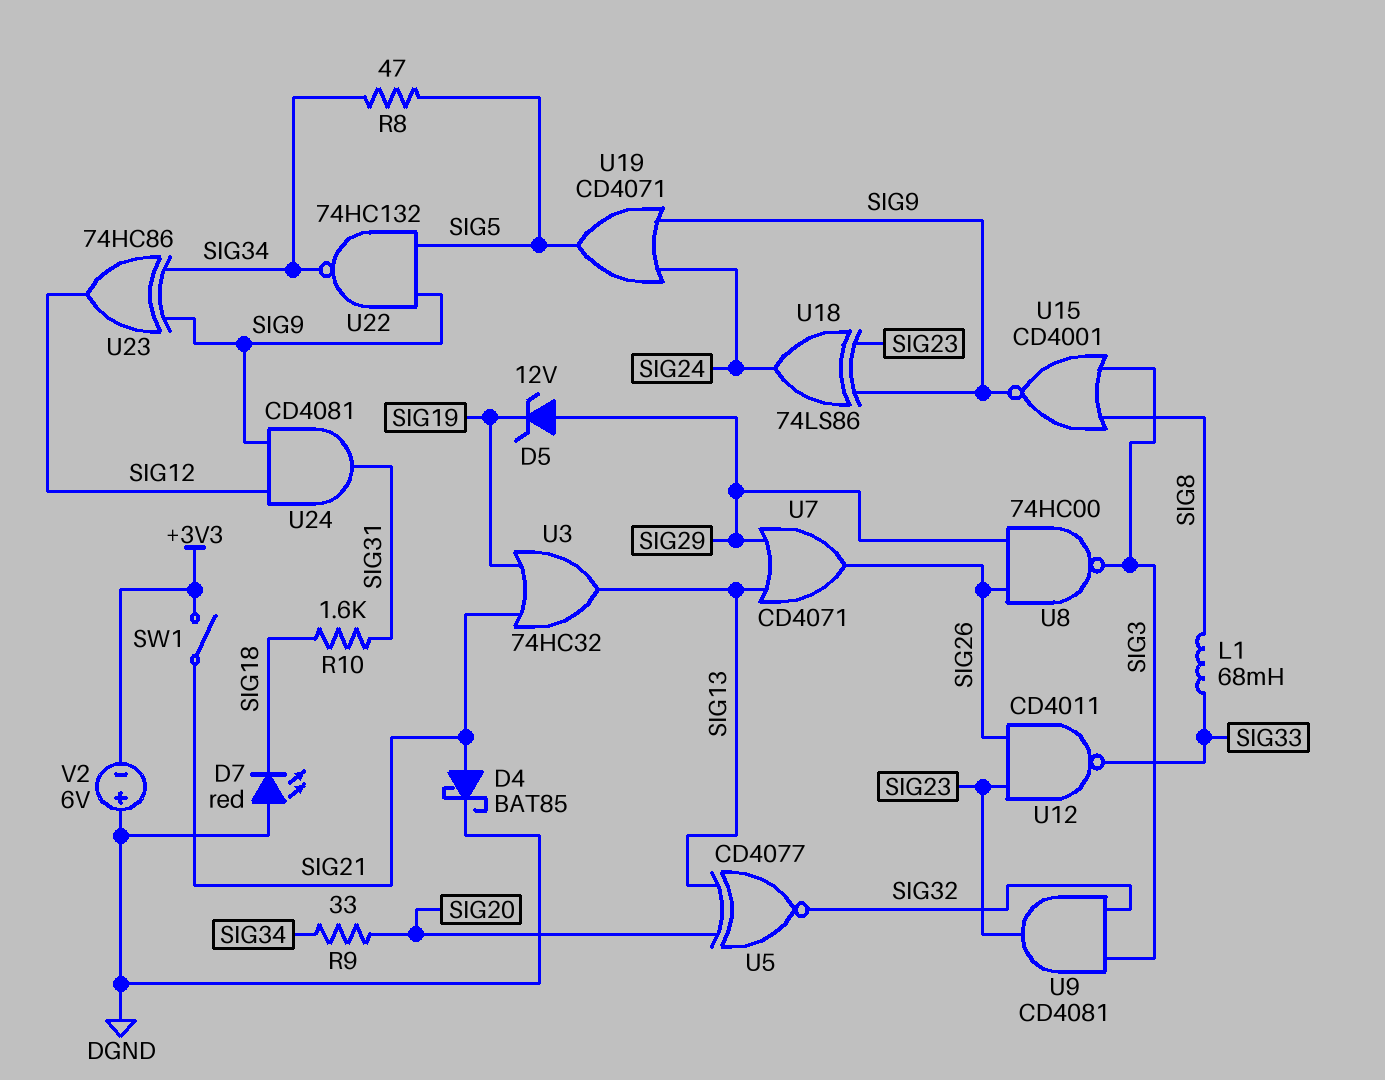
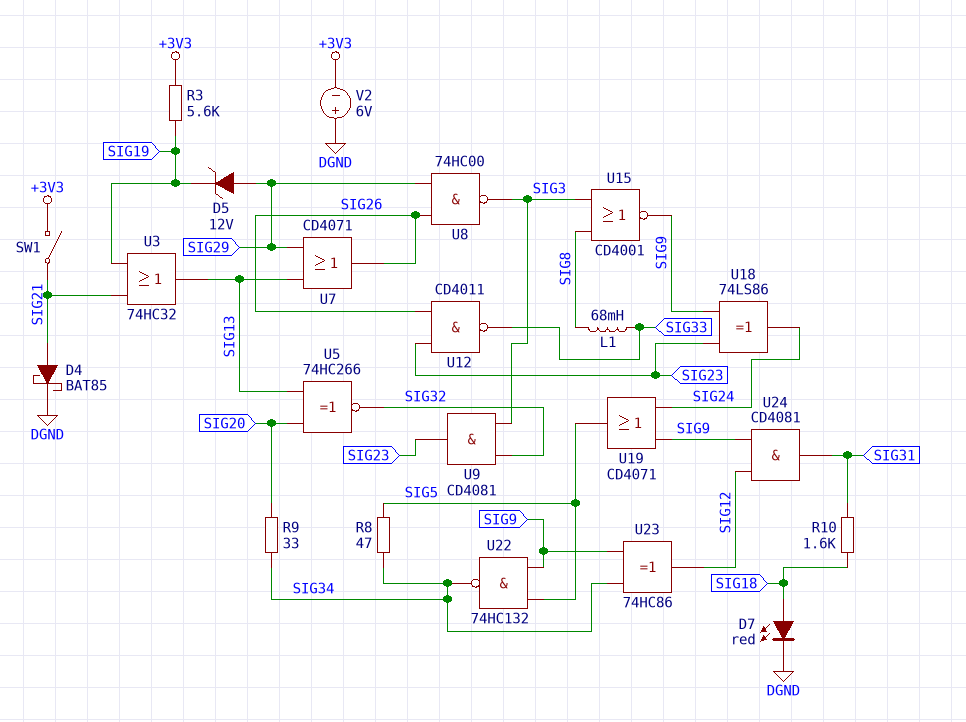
D7: LED red (A DGND, K SIG18) -> LED red (A SIG18, K DGND)
R3: none -> 5.6k (+3V3, SIG19)
U5: XNOR CD4077 (in SIG13, in SIG20, out SIG32) -> XNOR 74HC266 (in SIG13, in SIG20, out SIG32)

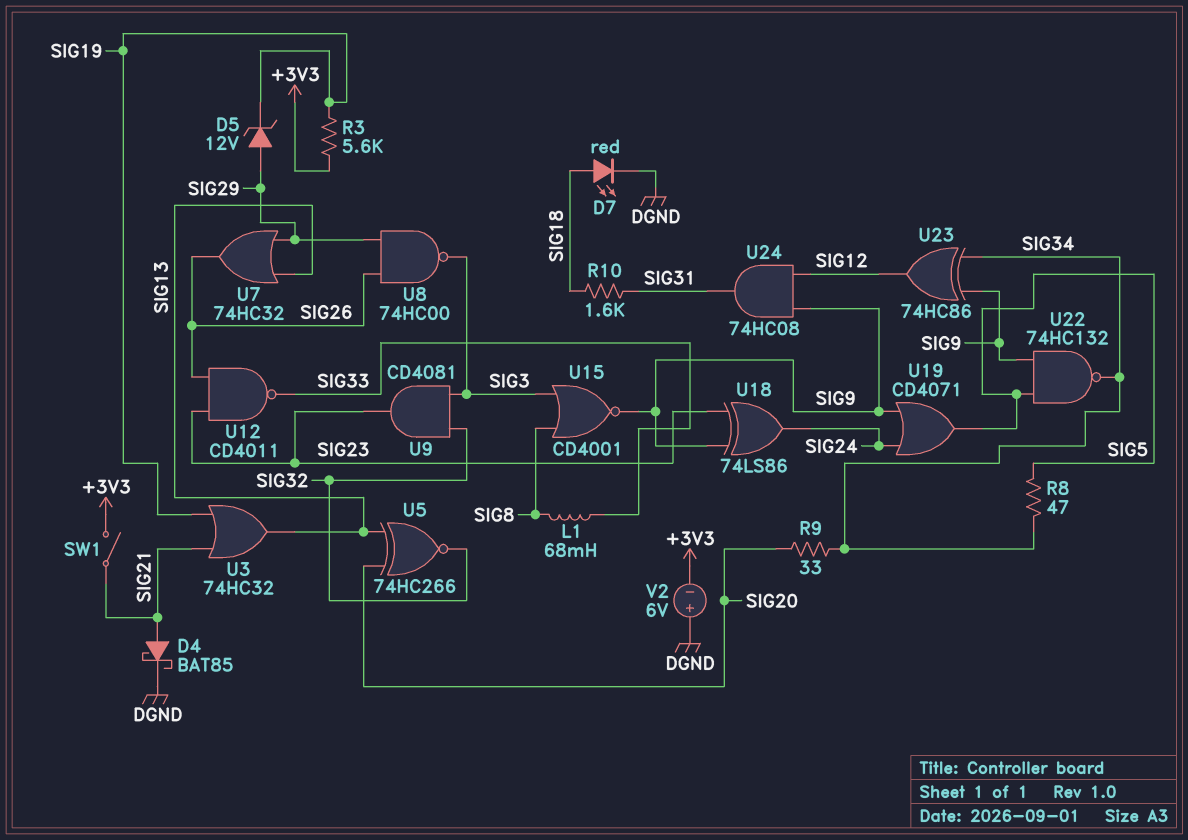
U7: OR CD4071 (in SIG13, in SIG29, out SIG26) -> OR 74HC32 (in SIG13, in SIG29, out SIG26)
U24: AND CD4081 (in SIG9, in SIG12, out SIG31) -> AND 74HC08 (in SIG9, in SIG12, out SIG31)

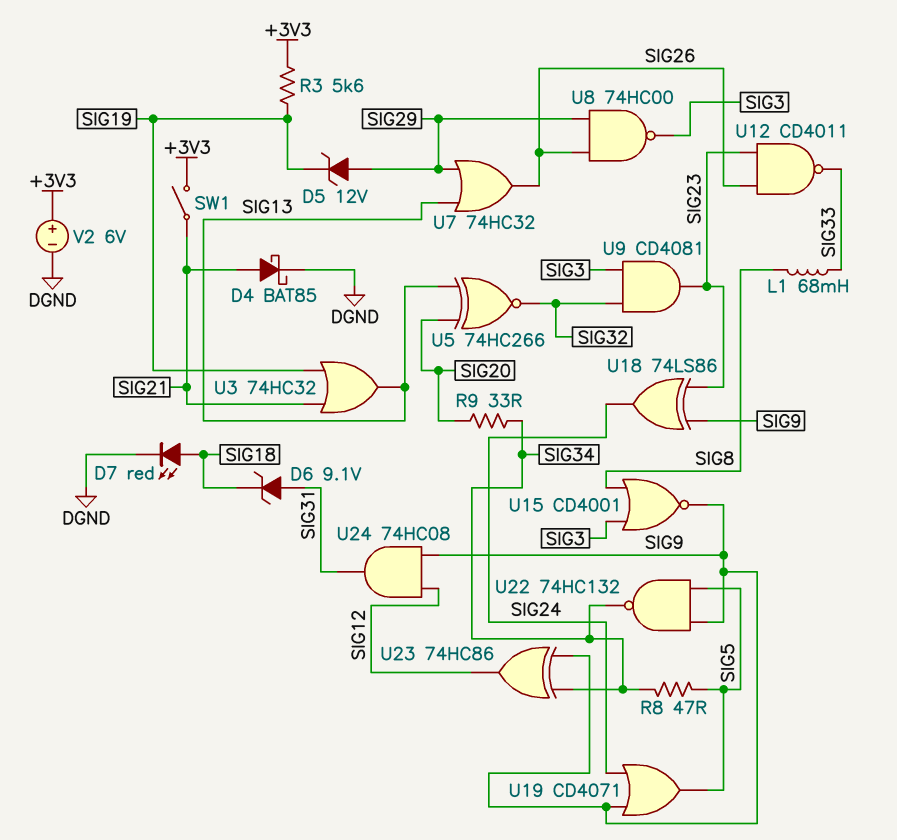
D6: none -> zener 9.1V (A SIG31, K SIG18)
R10: 1.6k (SIG18, SIG31) -> none
V2: 6V (plus DGND, minus +3V3) -> 6V (plus +3V3, minus DGND)

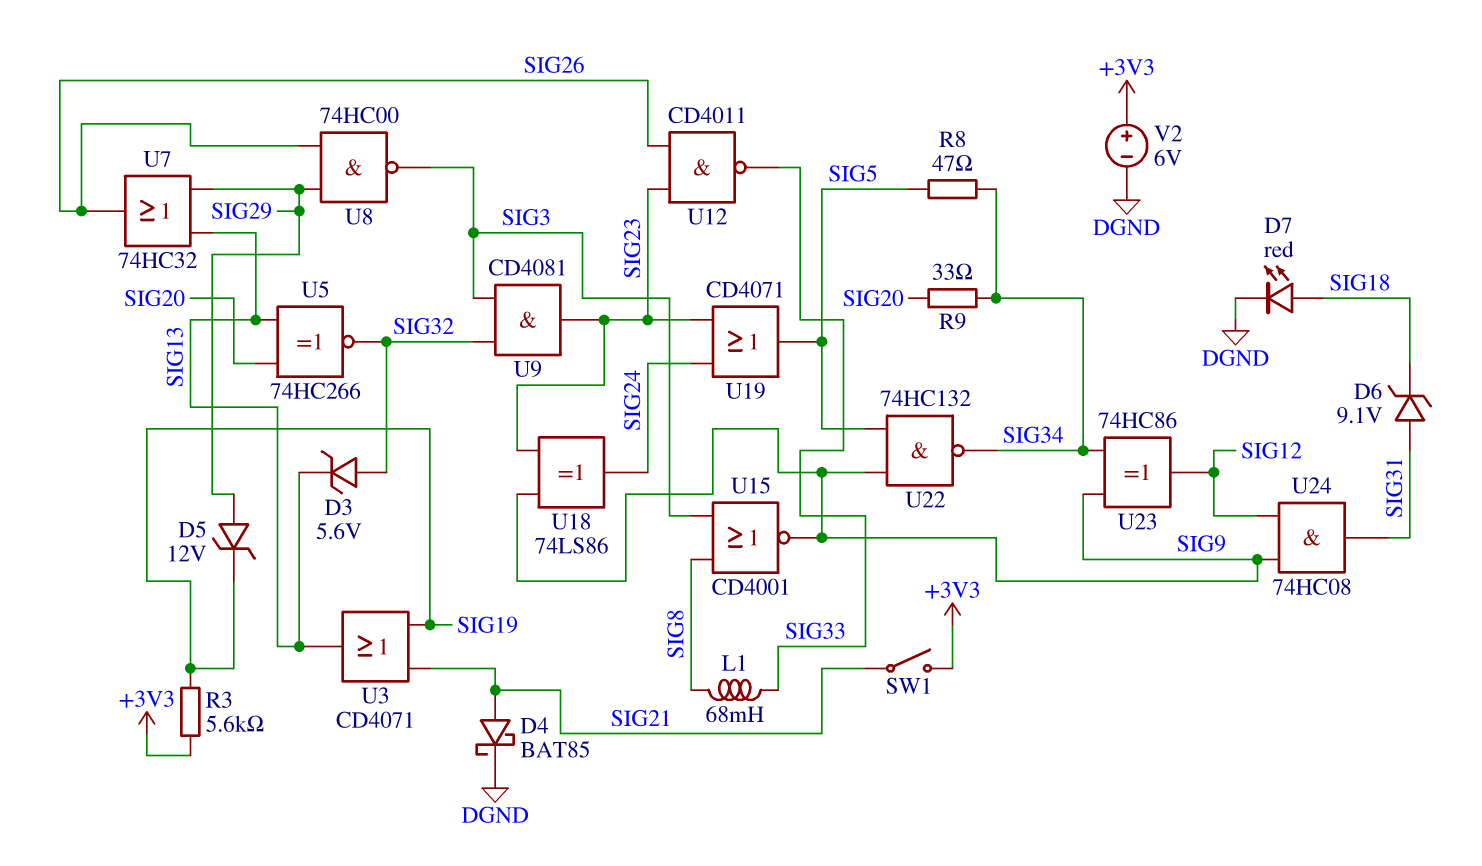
D3: none -> zener 5.6V (A SIG32, K SIG13)
U3: OR 74HC32 (in SIG19, in SIG21, out SIG13) -> OR CD4071 (in SIG19, in SIG21, out SIG13)
U19: OR CD4071 (in SIG9, in SIG24, out SIG5) -> OR CD4071 (in SIG23, in SIG24, out SIG5)

